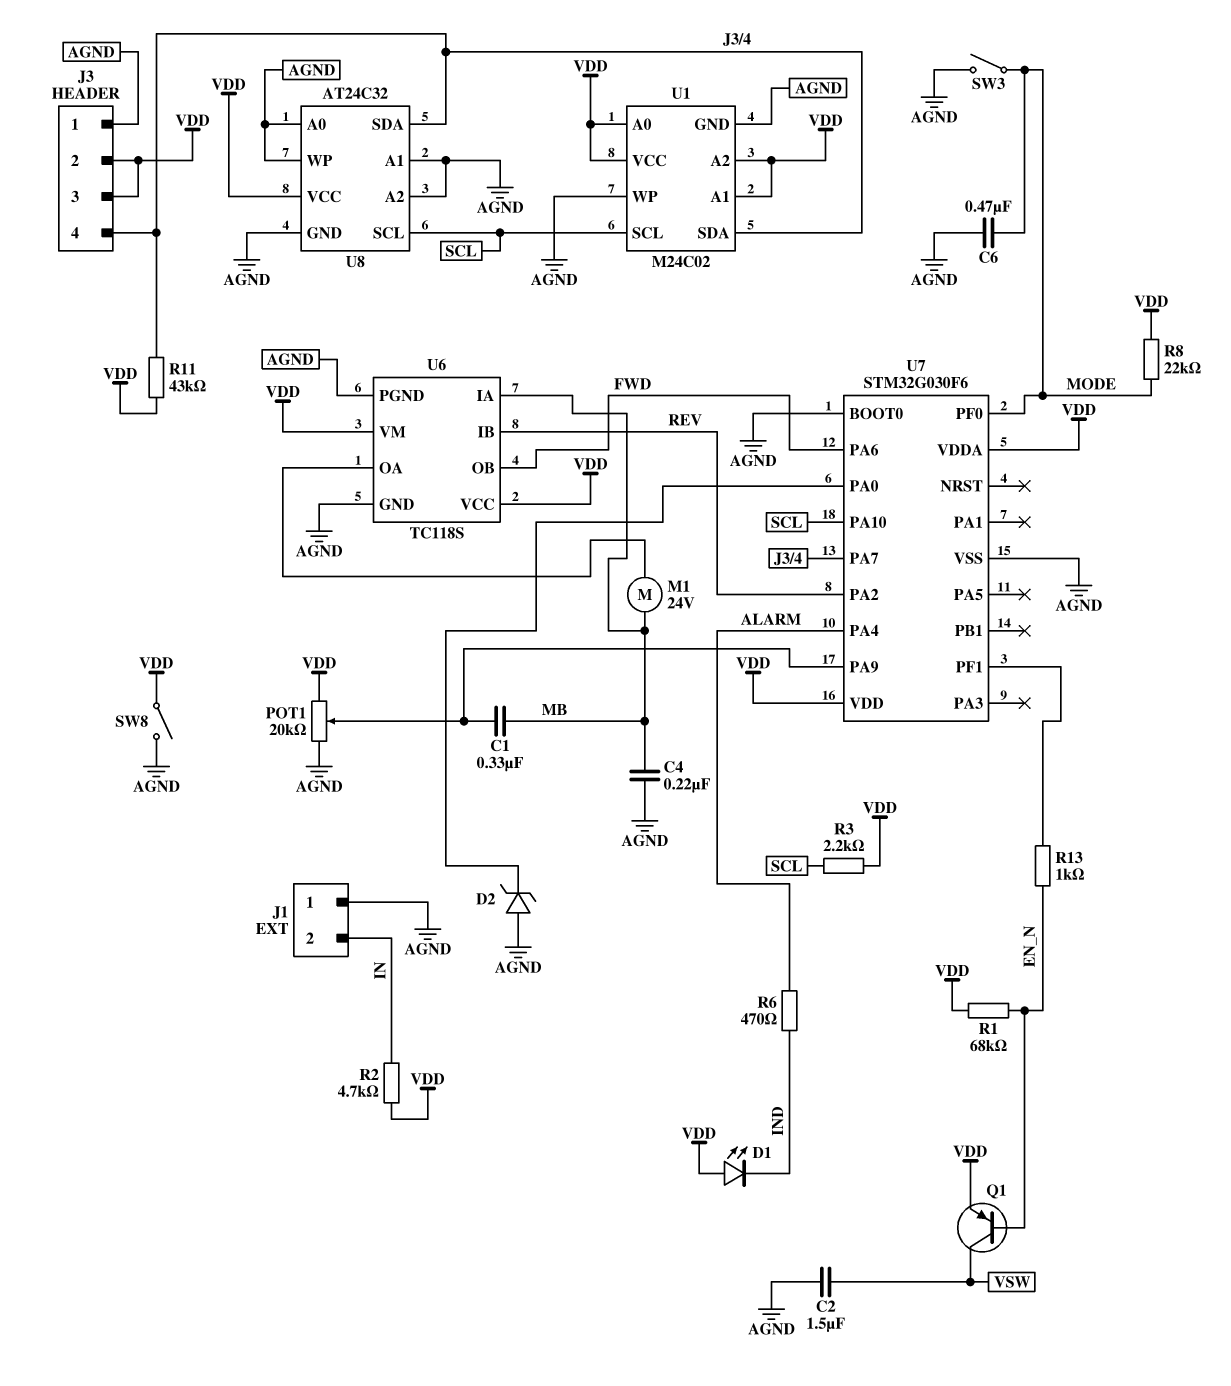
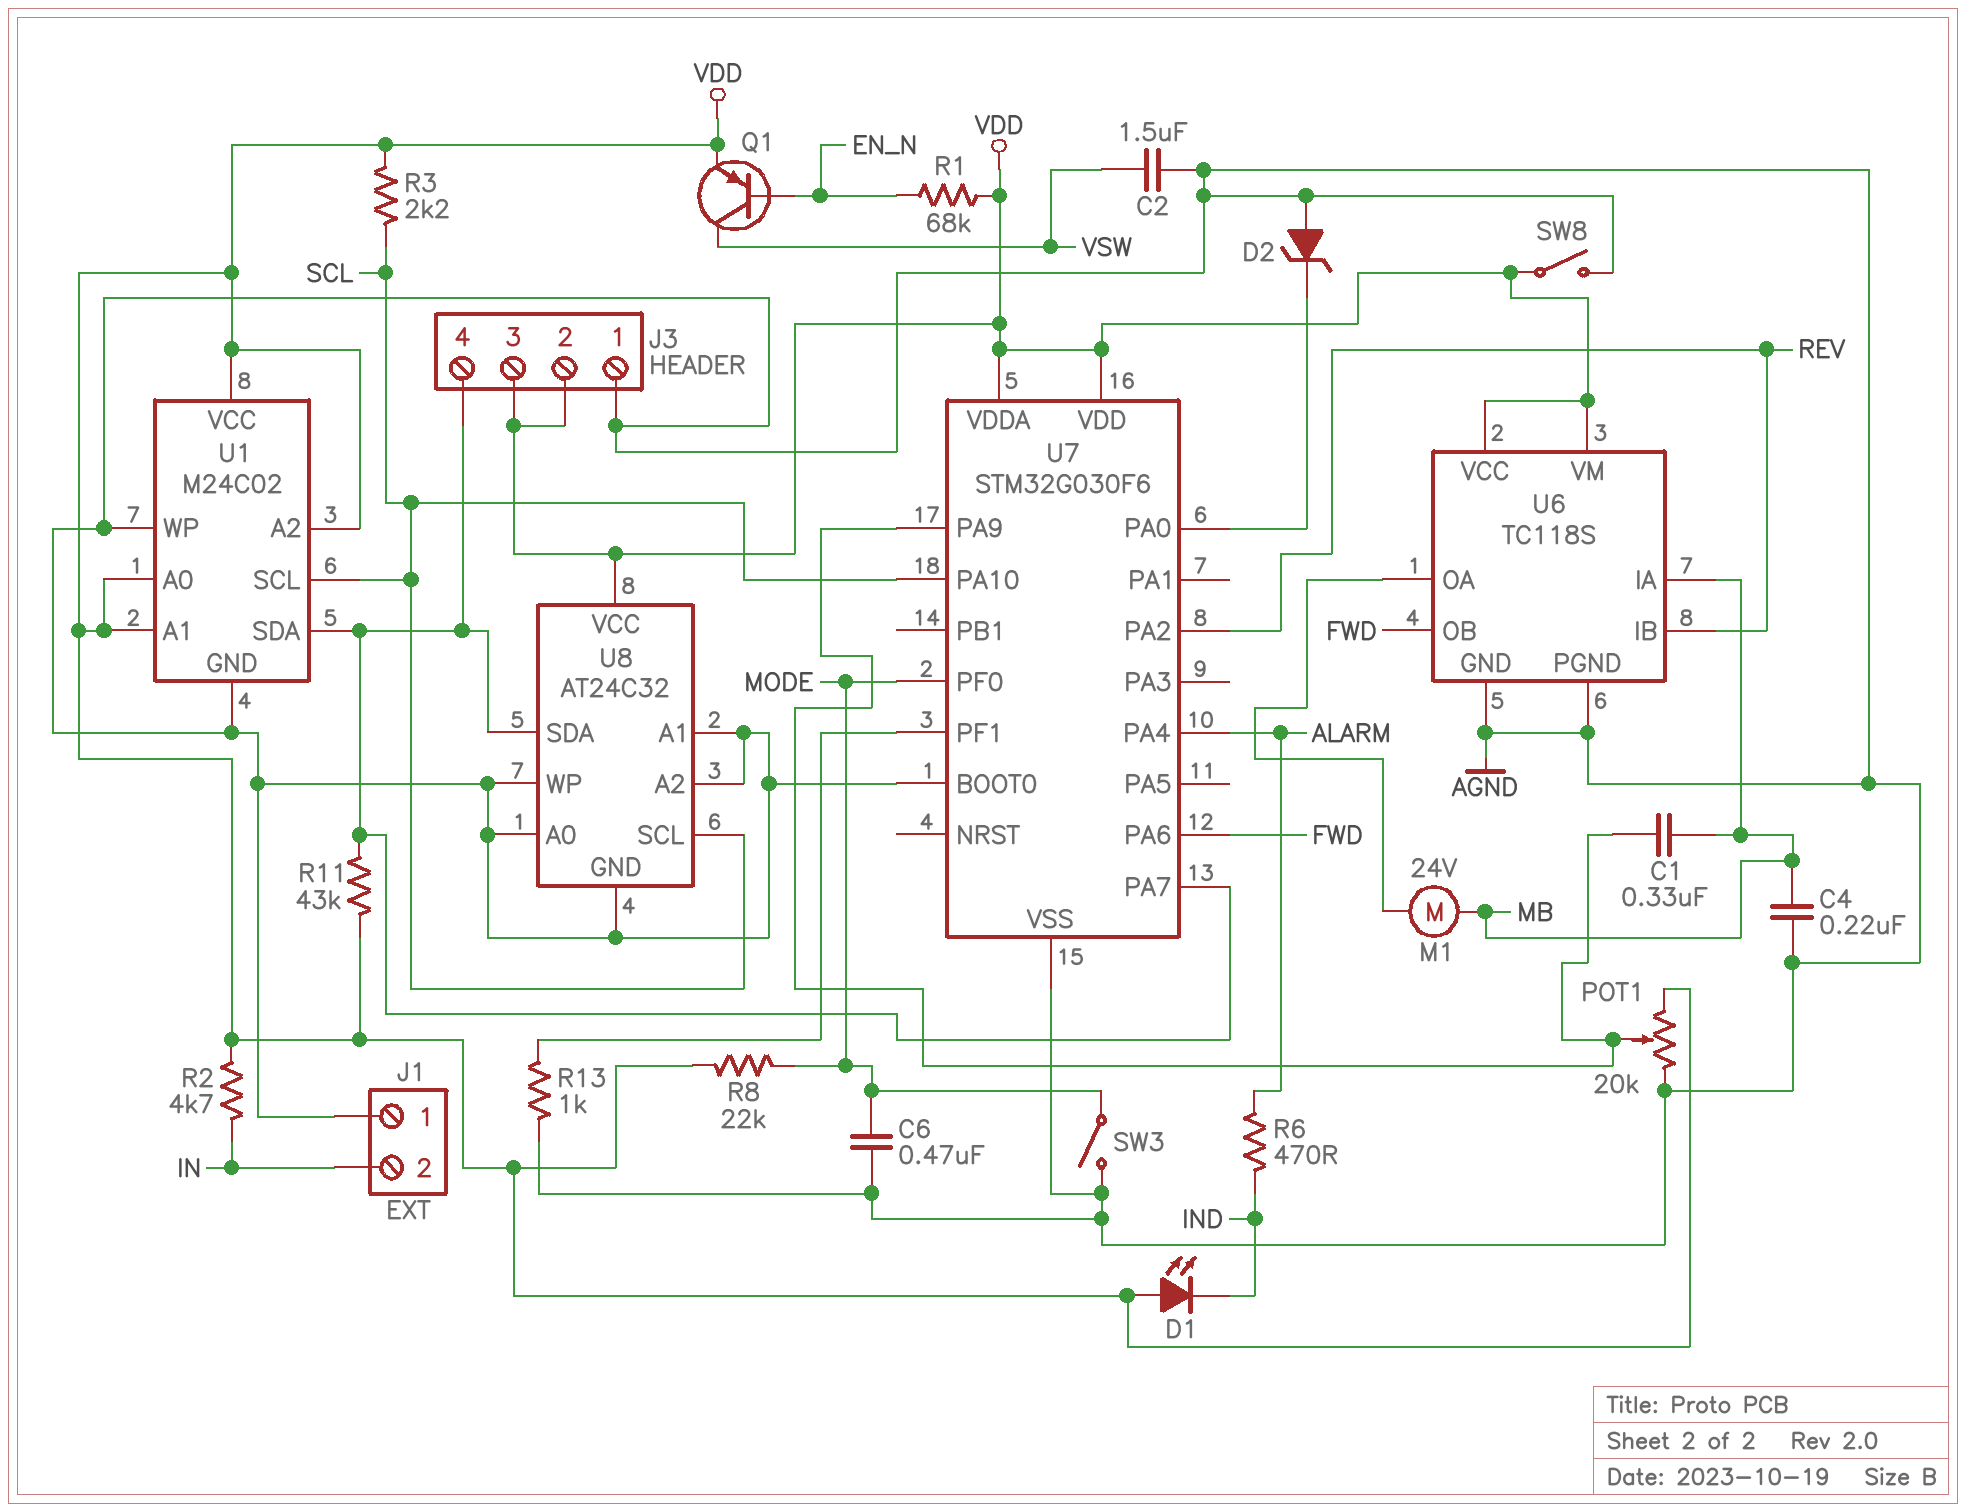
R13: 1k (EN_N, U7/PF1) -> 1k (AGND, U7/PF1)

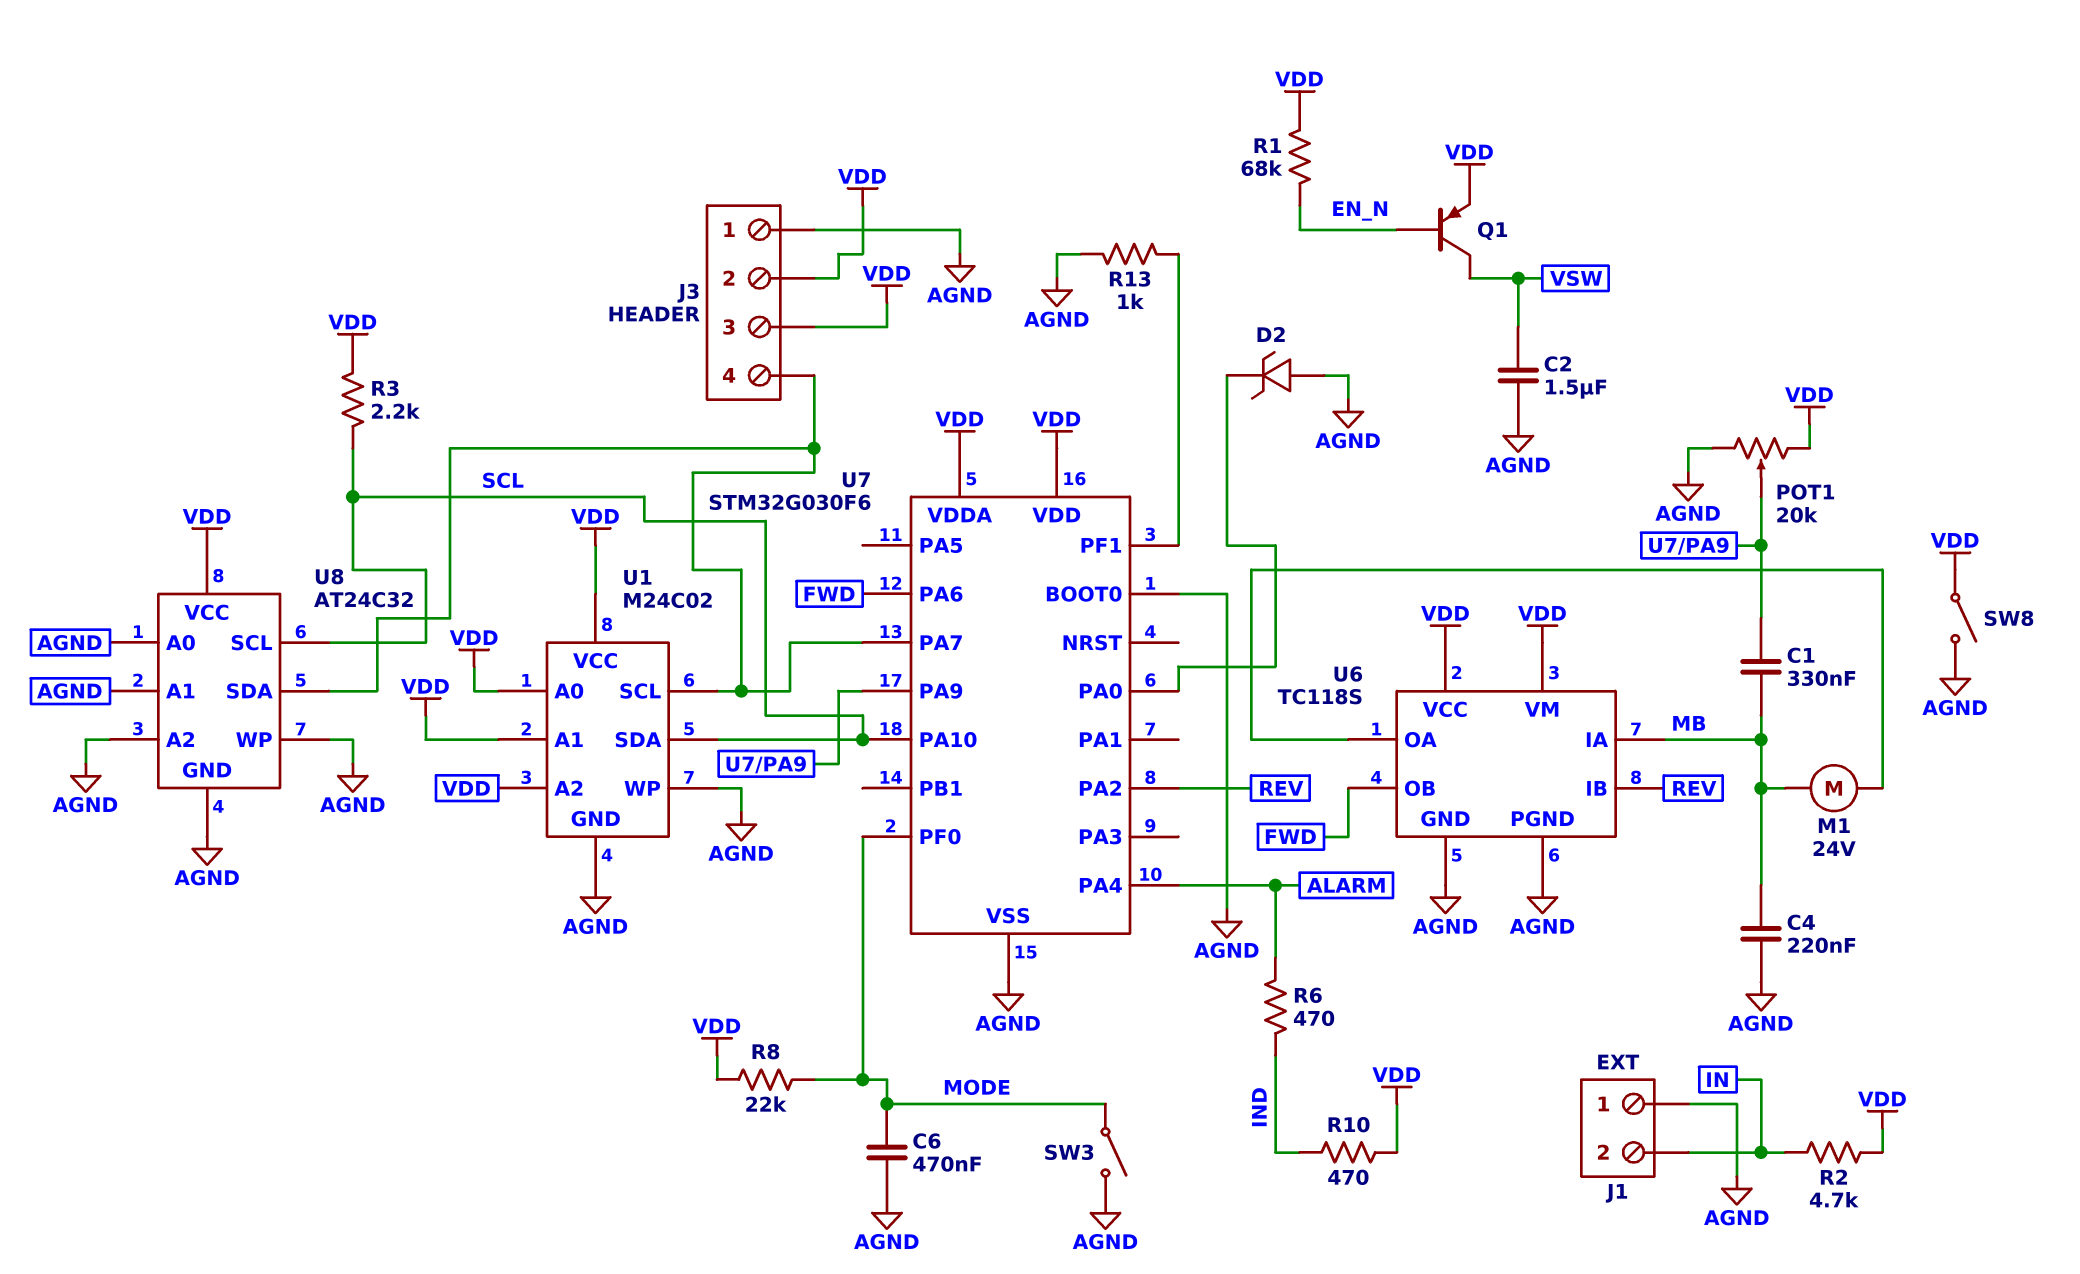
D1: LED (A VDD, K IND) -> none
R10: none -> 470 (IND, VDD)
R11: 43k (J3/4, VDD) -> none
U1 pin SCL: SCL -> J3/4
U1 pin SDA: J3/4 -> SCL

